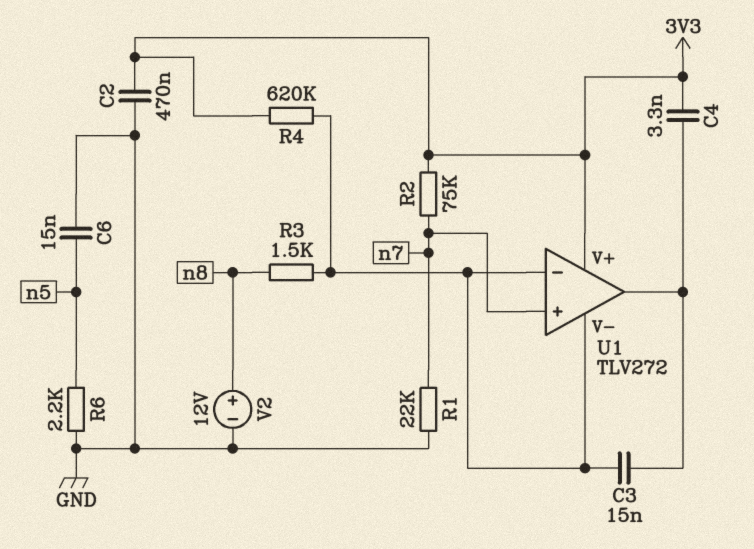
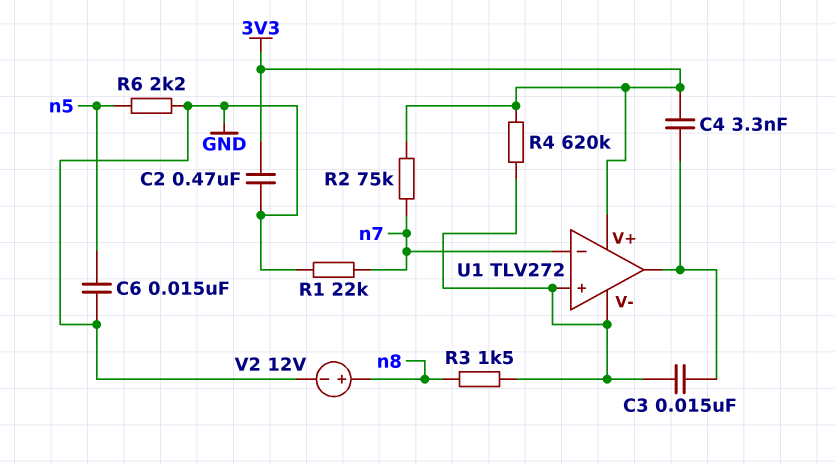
U1 pin in+: n7 -> U1/V-
U1 pin in-: U1/V- -> n7

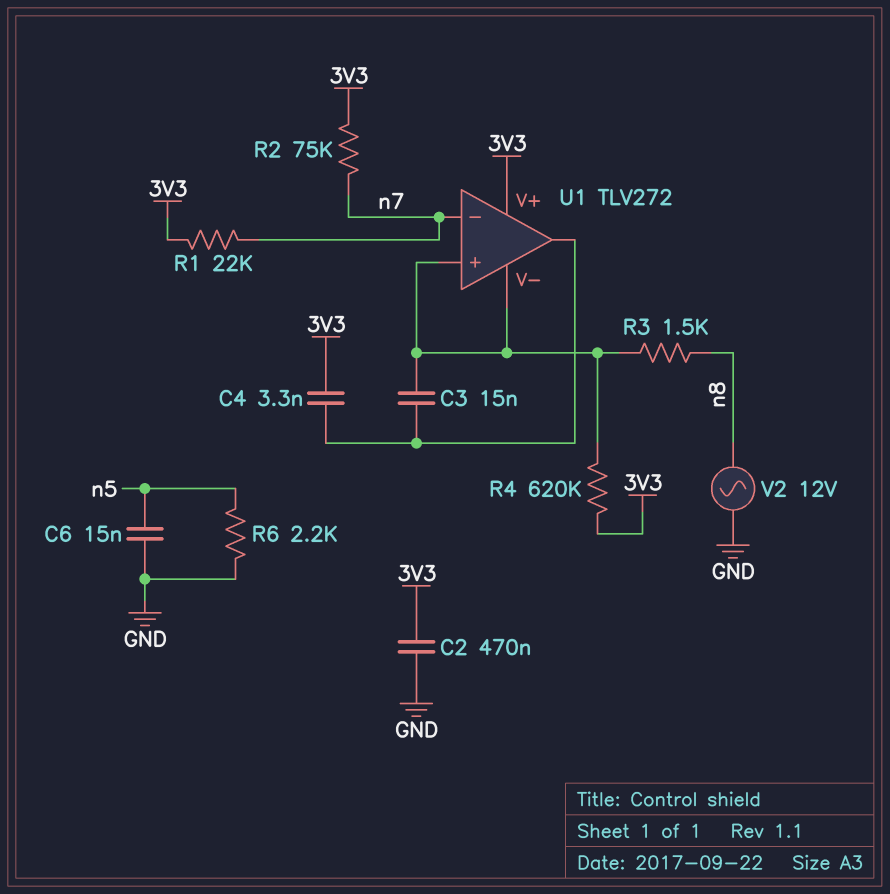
R1: 22k (GND, n7) -> 22k (3V3, n7)
V2: 12V (plus n8, minus GND) -> AC 12V (GND, n8)

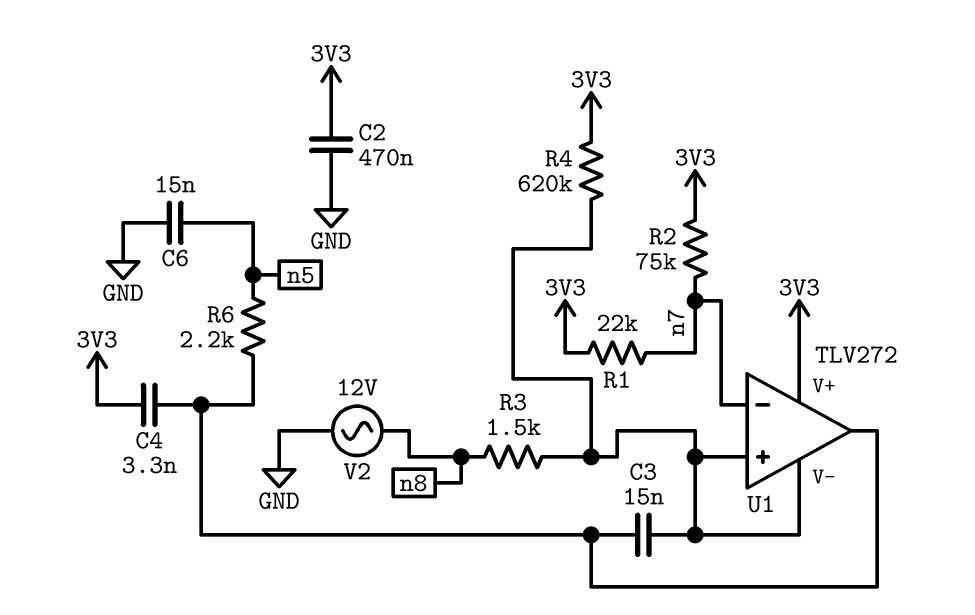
R6: 2.2k (GND, n5) -> 2.2k (U1/out, n5)

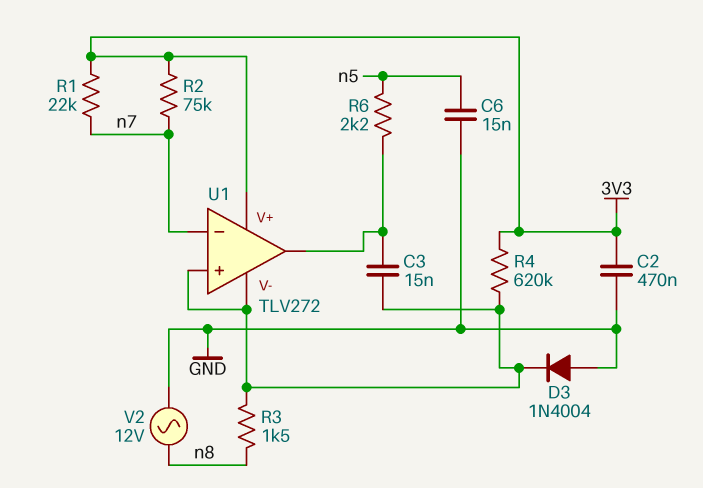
C4: 3.3nF (3V3, U1/out) -> none
D3: none -> diode 1N4004 (A GND, K U1/V-)

